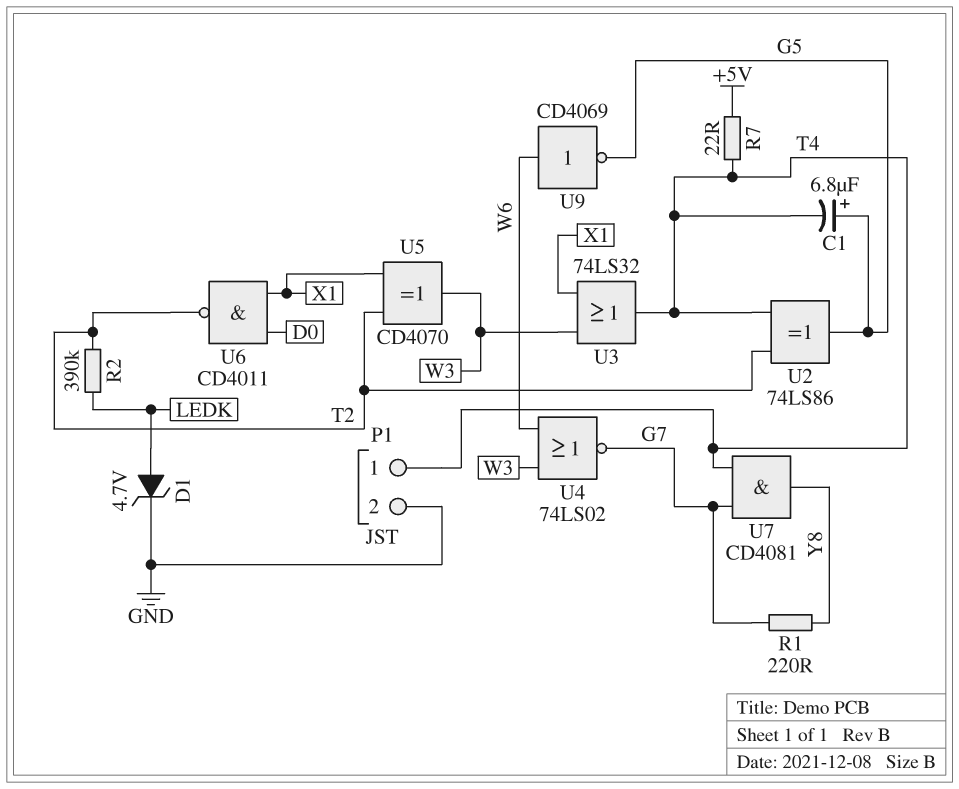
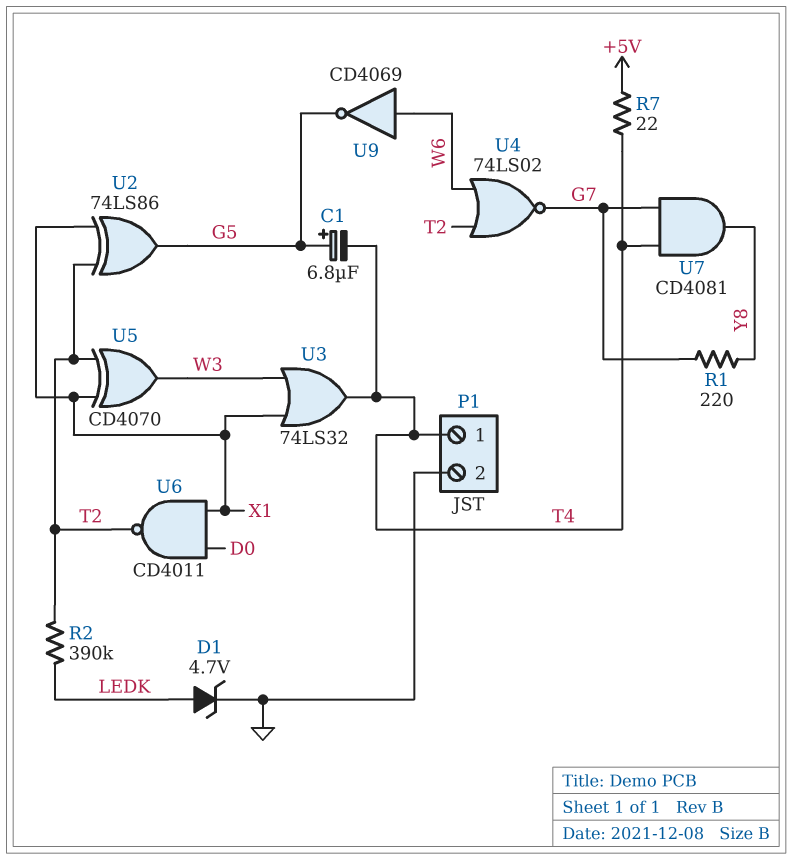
U2: XOR 74LS86 (in T2, in T4, out G5) -> XOR 74LS86 (in T2, in X1, out G5)
U4: NOR 74LS02 (in W3, in W6, out G7) -> NOR 74LS02 (in T2, in W6, out G7)

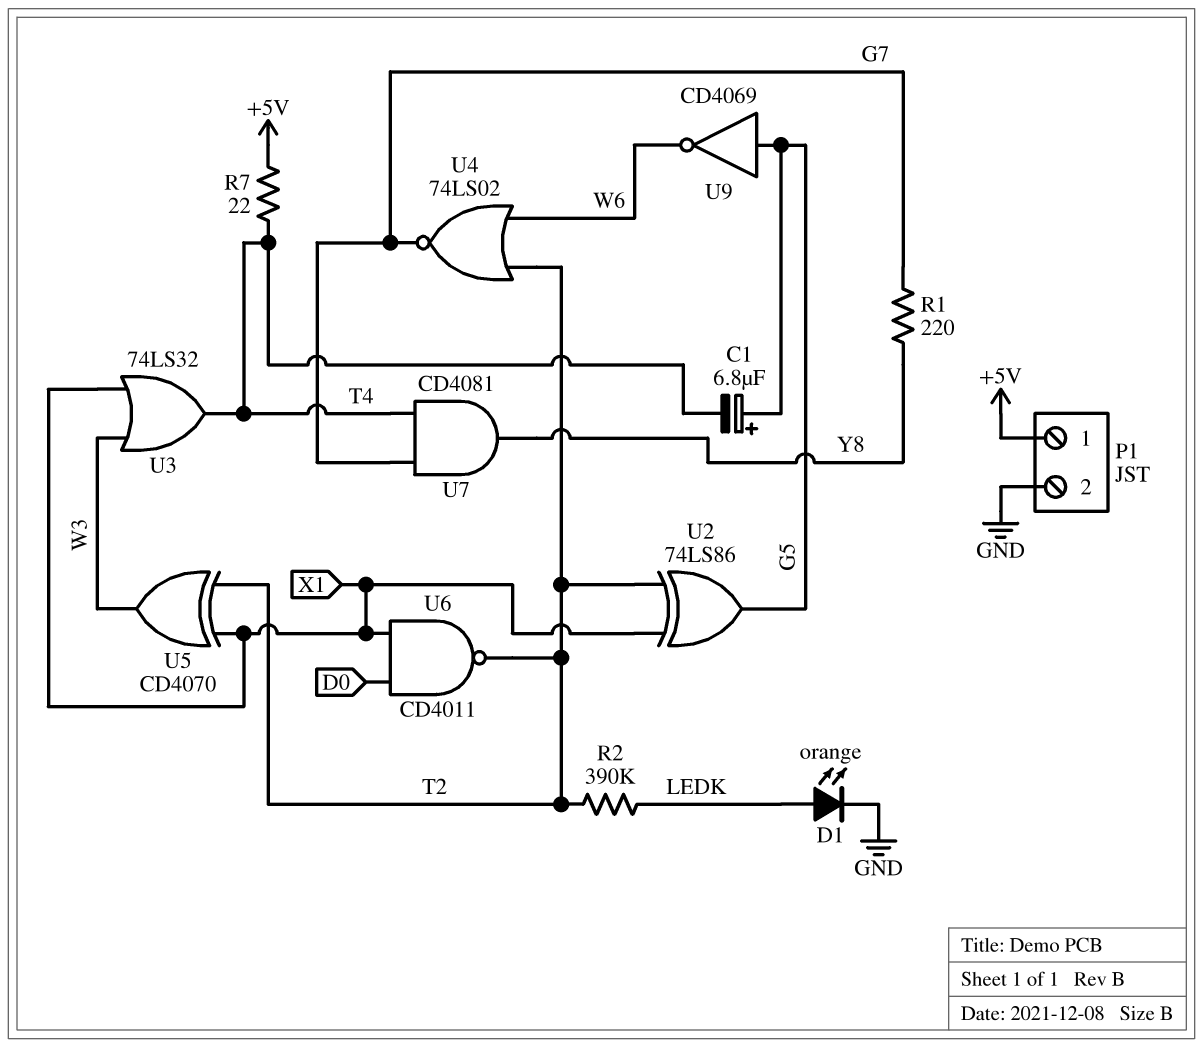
D1: zener 4.7V (A LEDK, K GND) -> LED orange (A LEDK, K GND)
P1 pin 1: T4 -> +5V
U9: NOT CD4069 (in W6, out G5) -> NOT CD4069 (in G5, out W6)

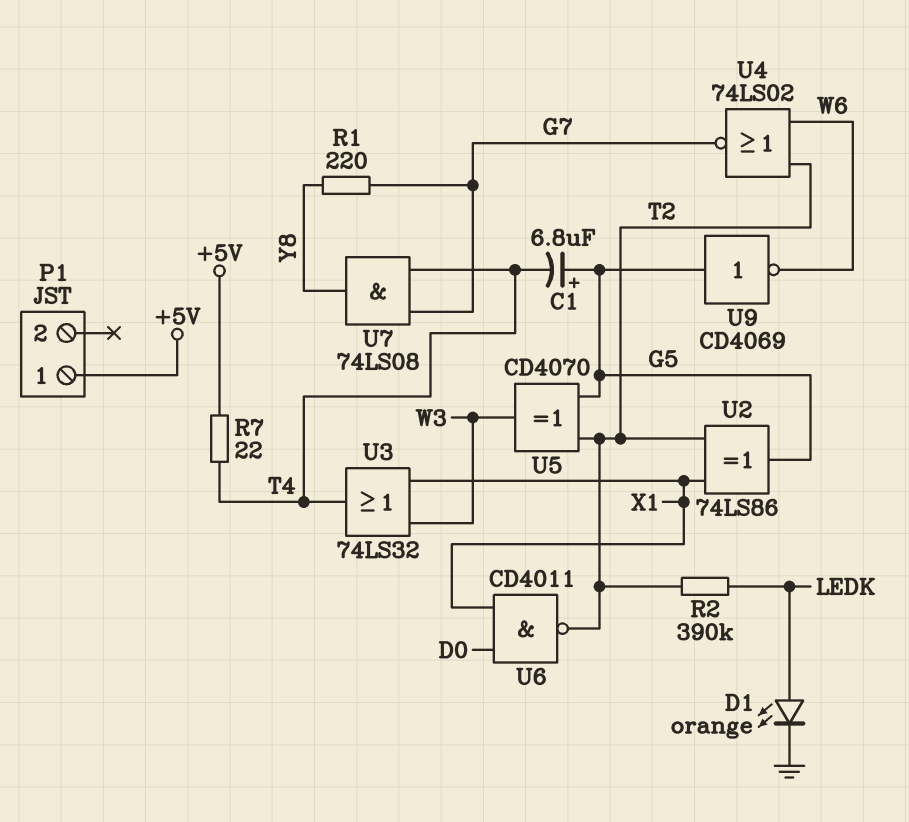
P1 pin 2: GND -> none
U5: XOR CD4070 (in T2, in X1, out W3) -> XOR CD4070 (in G5, in T2, out W3)
U7: AND CD4081 (in G7, in T4, out Y8) -> AND 74LS08 (in G7, in T4, out Y8)

